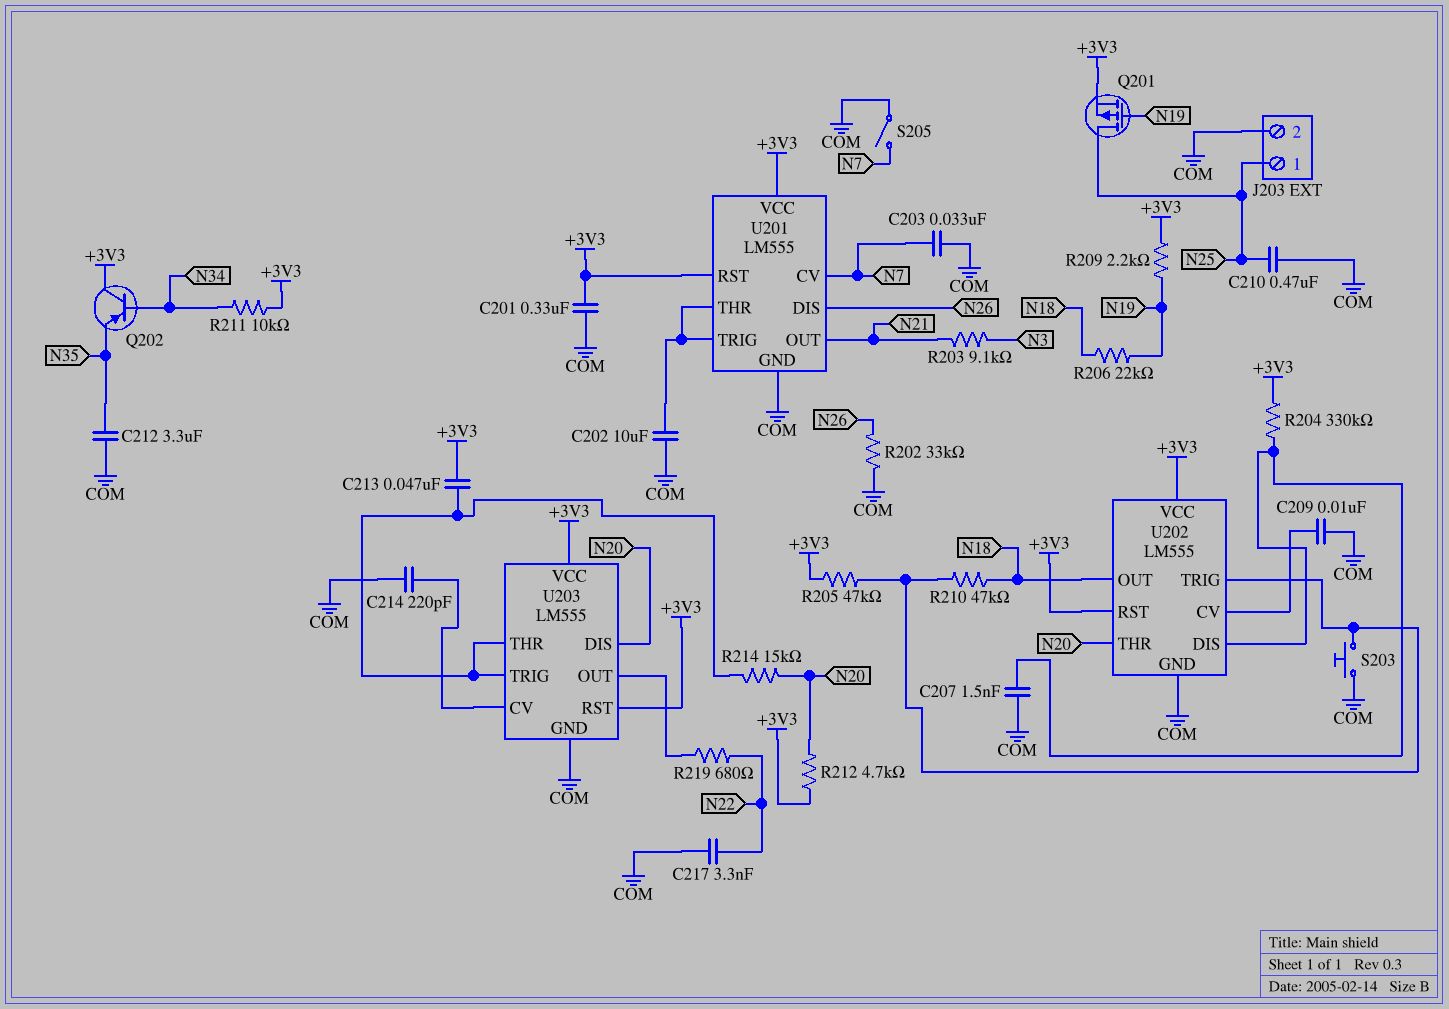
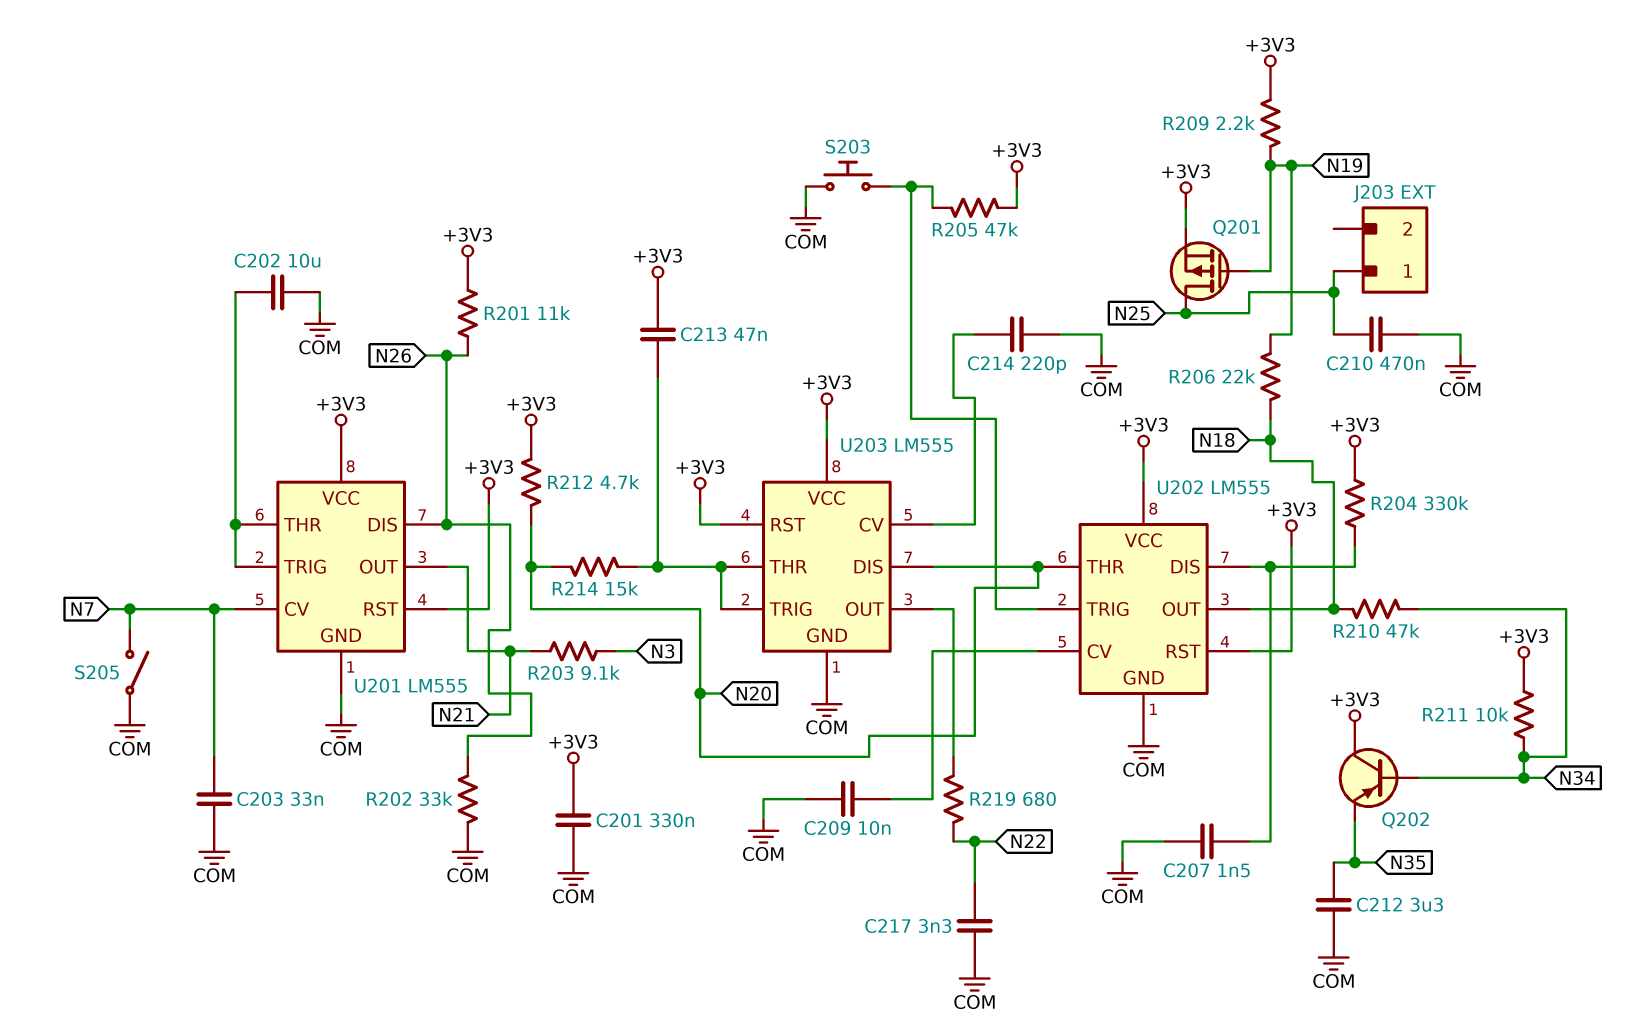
J203 pin 2: COM -> none
R201: none -> 11k (+3V3, N26)
R210: 47k (N18, U202/TRIG) -> 47k (N18, N34)

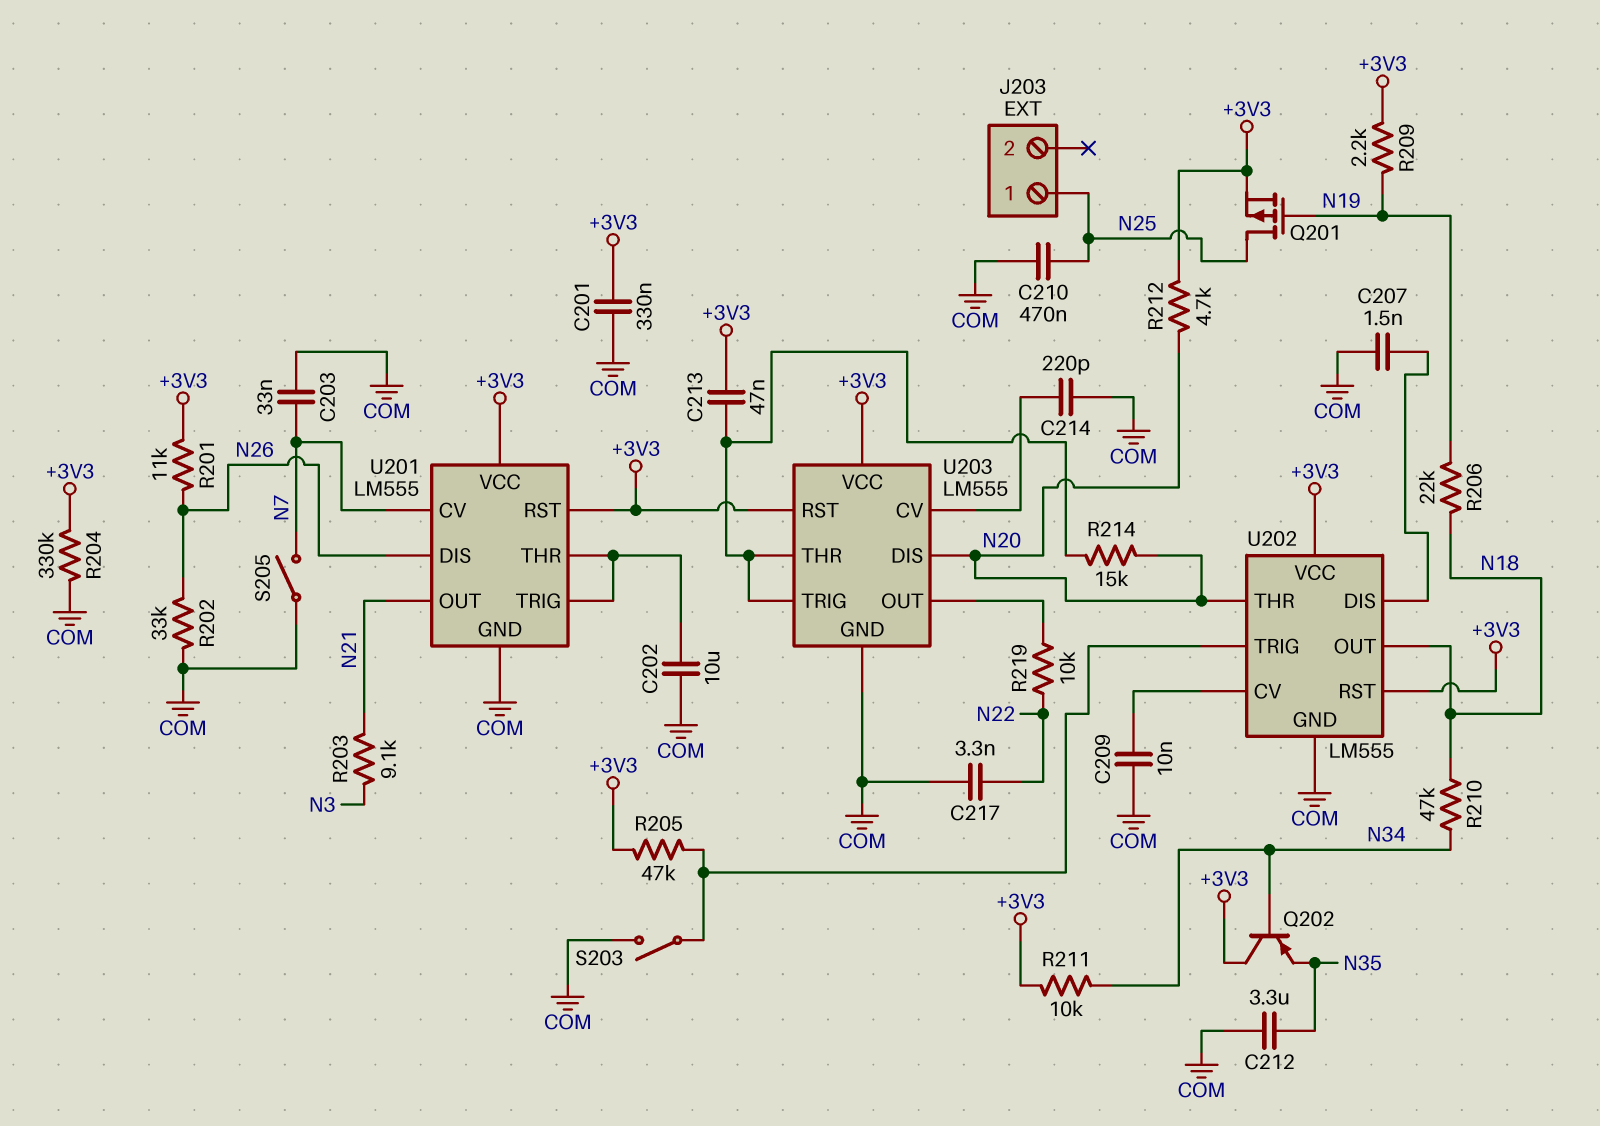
R204: 330k (+3V3, U202/DIS) -> 330k (+3V3, COM)
R219: 680 (N22, U203/OUT) -> 10k (N22, U203/OUT)
S203: button (COM, U202/TRIG) -> switch (COM, U202/TRIG)

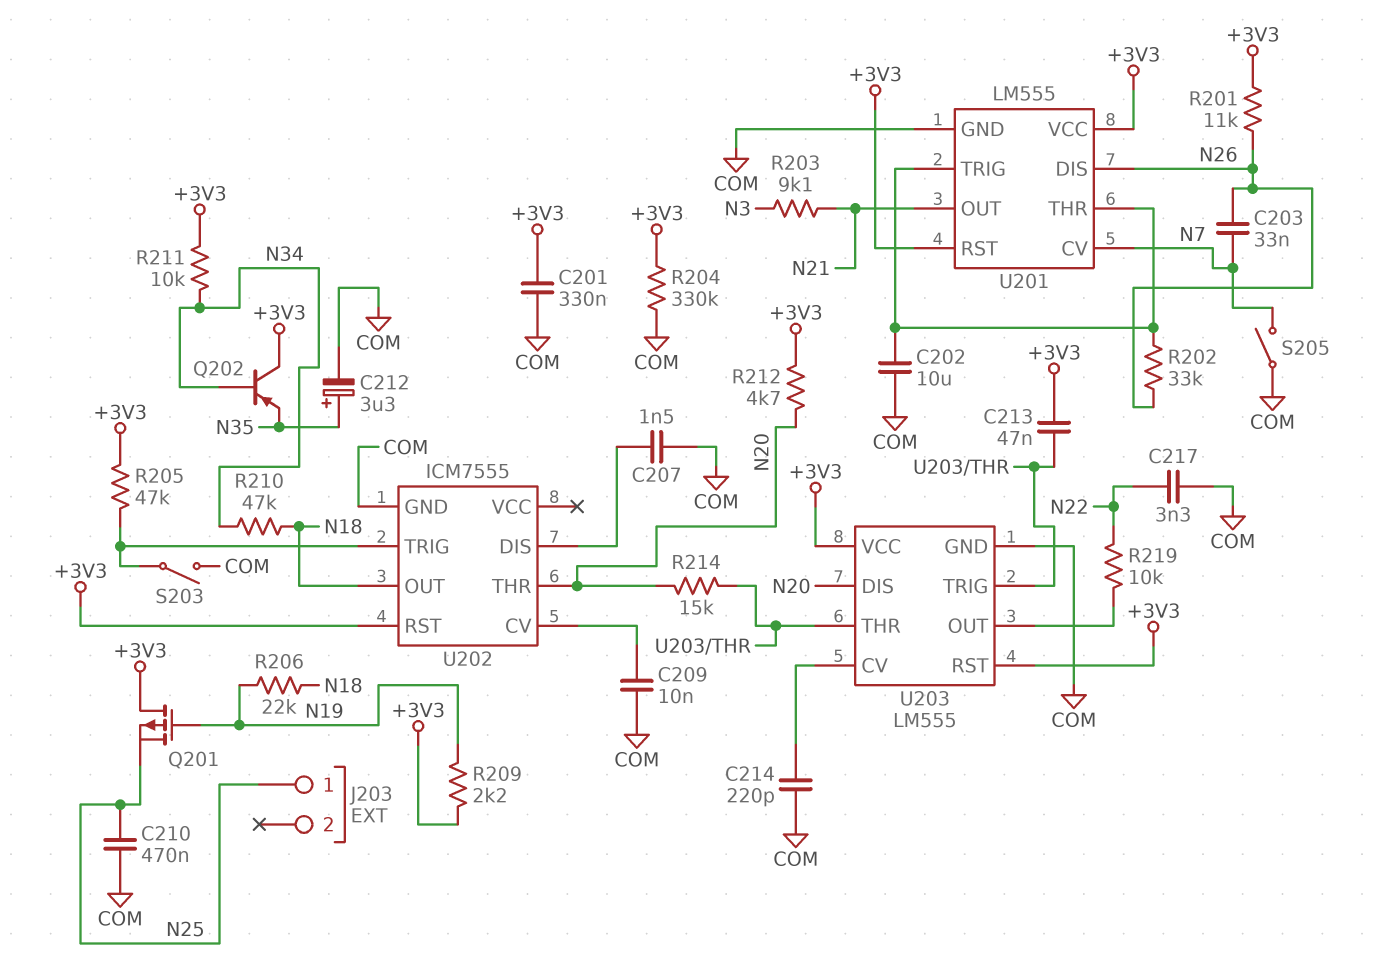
C203: 33nF (COM, N7) -> 33nF (N7, N26)
C212: 3.3uF (COM, N35) -> 3.3uF (plus N35, minus COM)
Q201: PMOS (G N19, D N25, S +3V3) -> PMOS (G N19, D +3V3, S N25)
R202: 33k (COM, N26) -> 33k (N26, U201/THR)
U202: LM555 -> ICM7555
U202 pin VCC: +3V3 -> none

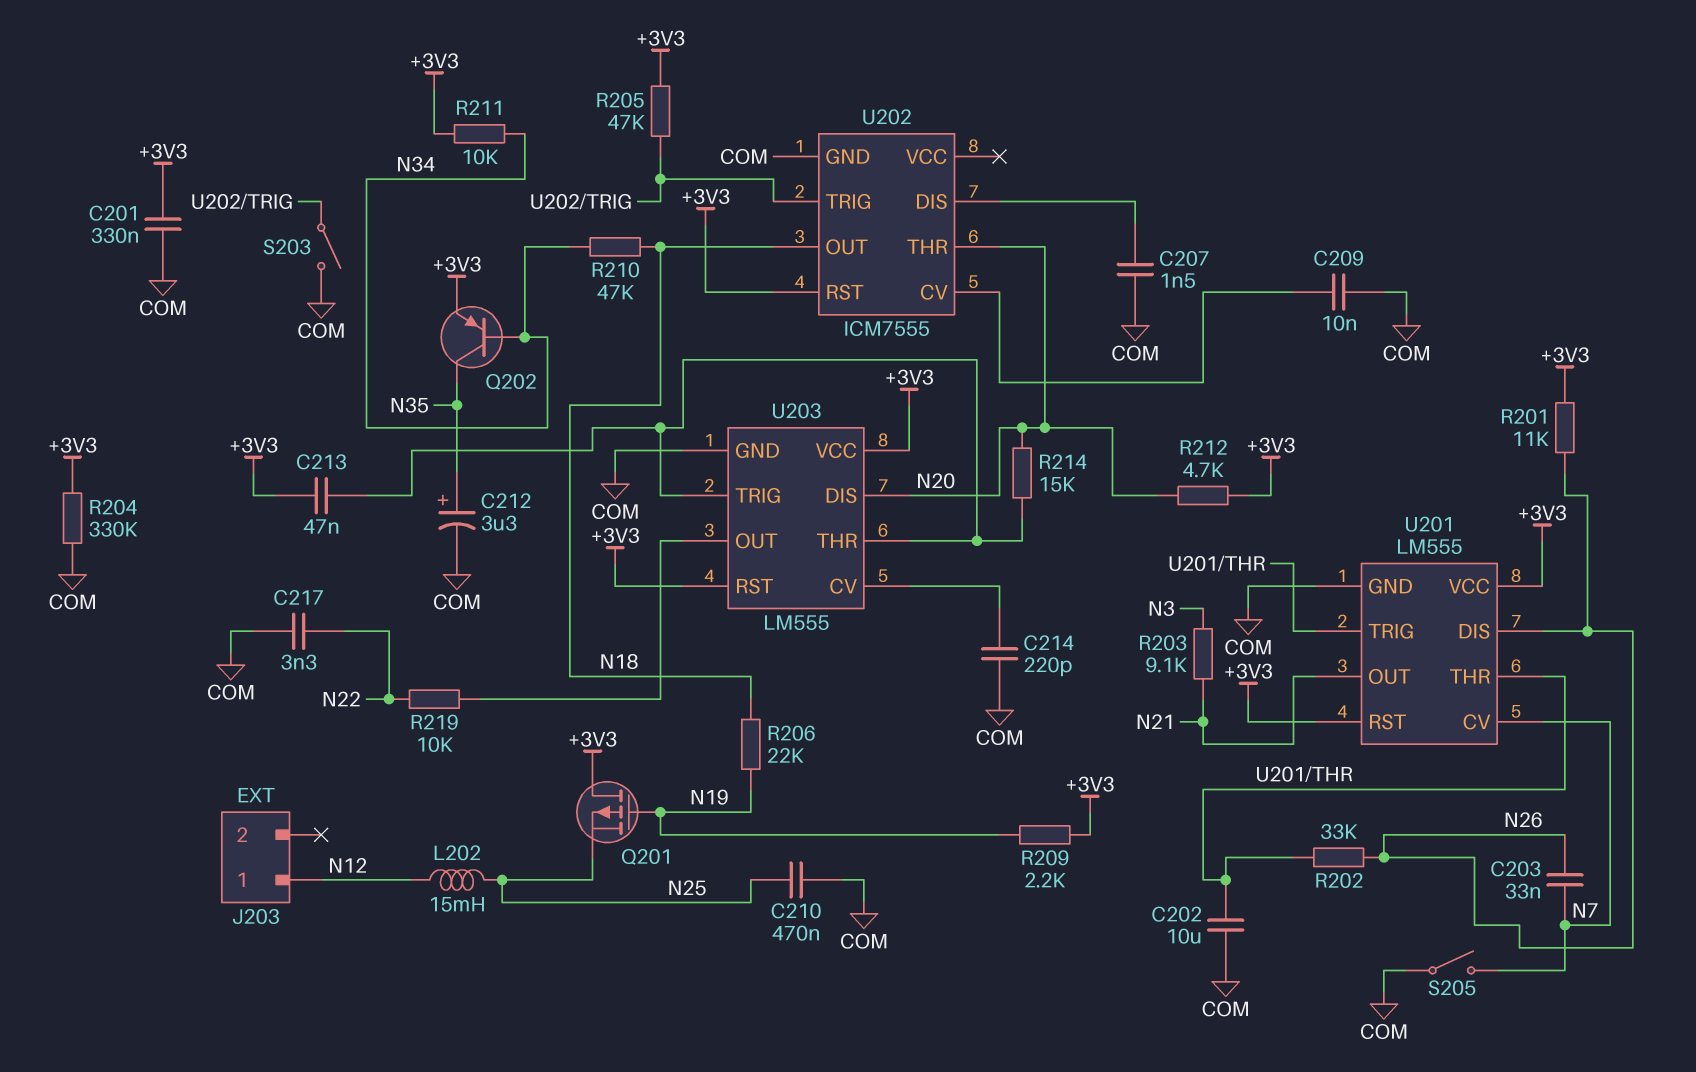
J203 pin 1: N25 -> N12
L202: none -> 15mH (N12, N25)
Q202: PNP (B N34, C +3V3, E N35) -> PNP (B N34, C N35, E +3V3)

